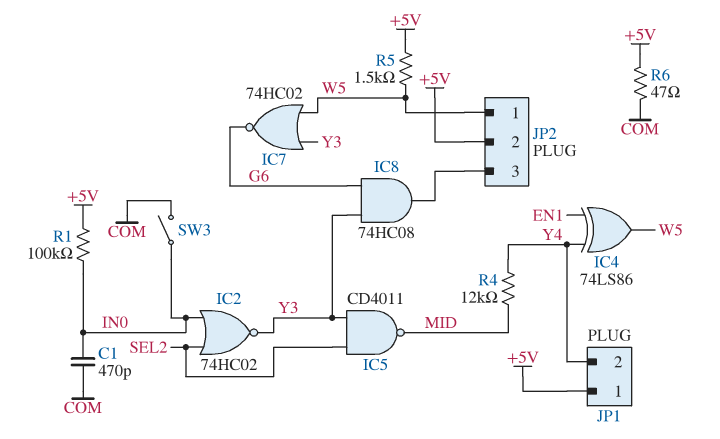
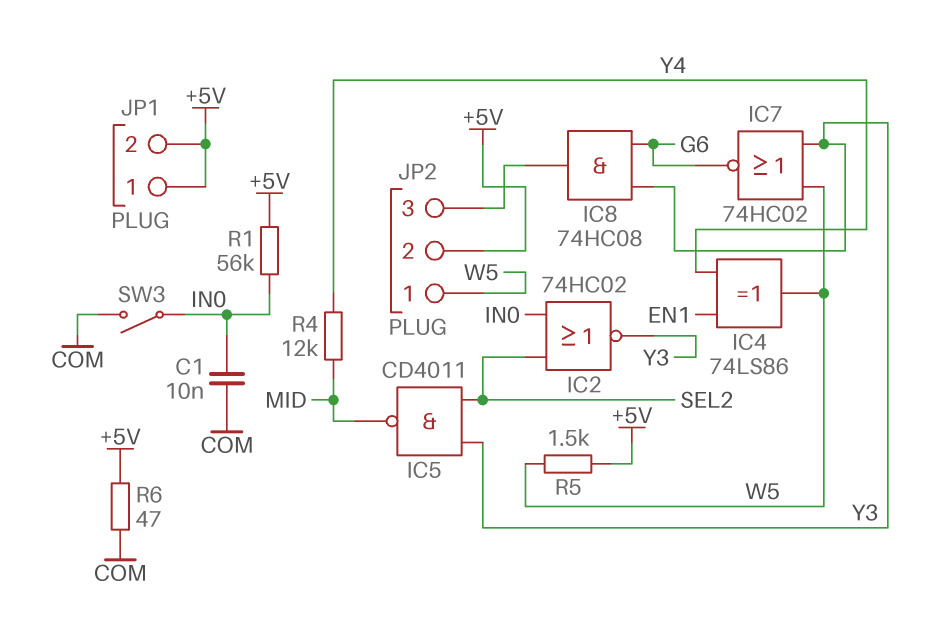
C1: 470pF (COM, IN0) -> 10nF (COM, IN0)
JP1 pin 2: Y4 -> +5V
R1: 100k (+5V, IN0) -> 56k (+5V, IN0)

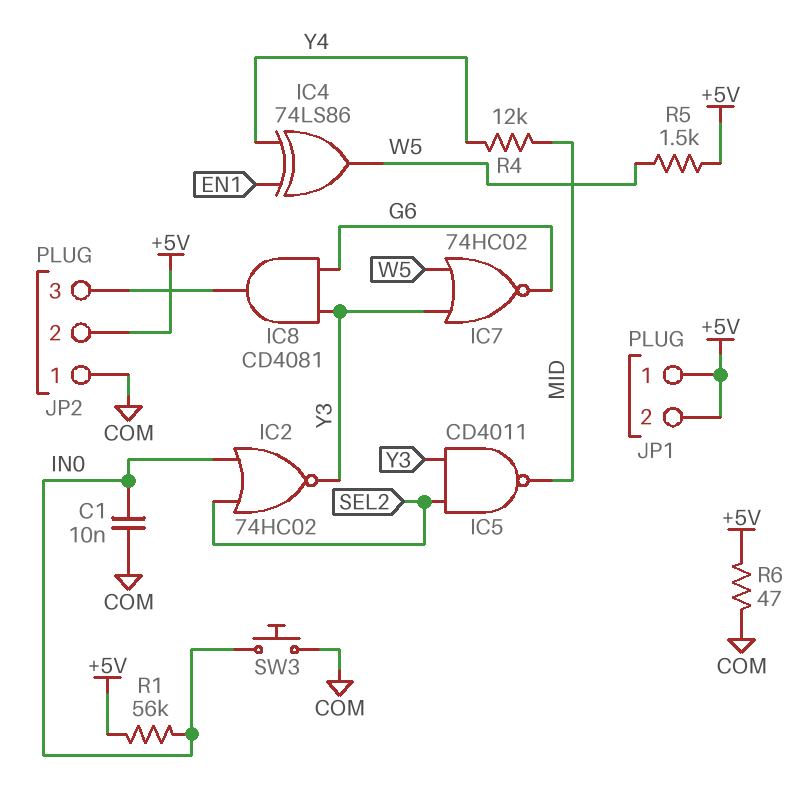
IC8: AND 74HC08 (in G6, in Y3, out JP2/3) -> AND CD4081 (in G6, in Y3, out JP2/3)
JP2 pin 1: W5 -> COM
SW3: switch (COM, IN0) -> button (COM, IN0)

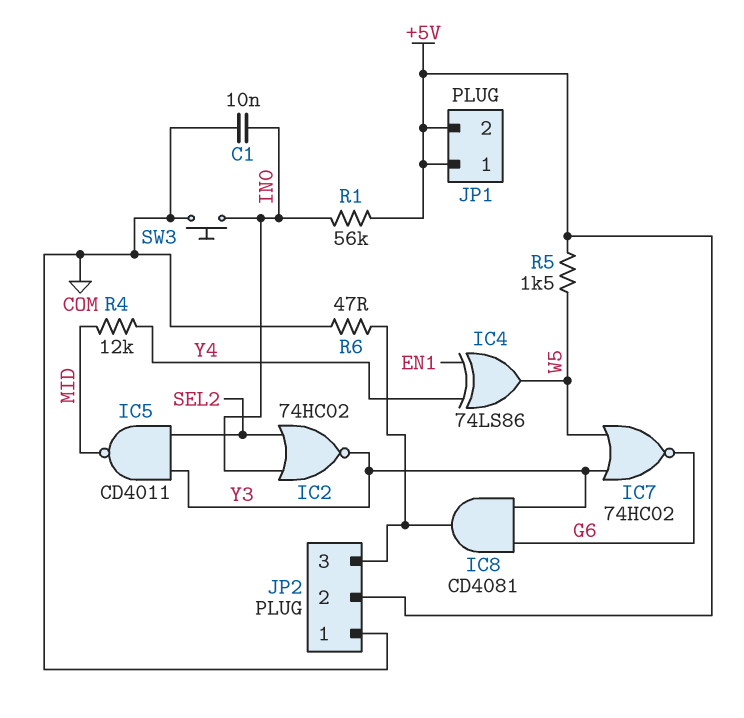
R6: 47 (+5V, COM) -> 47 (COM, JP2/3)

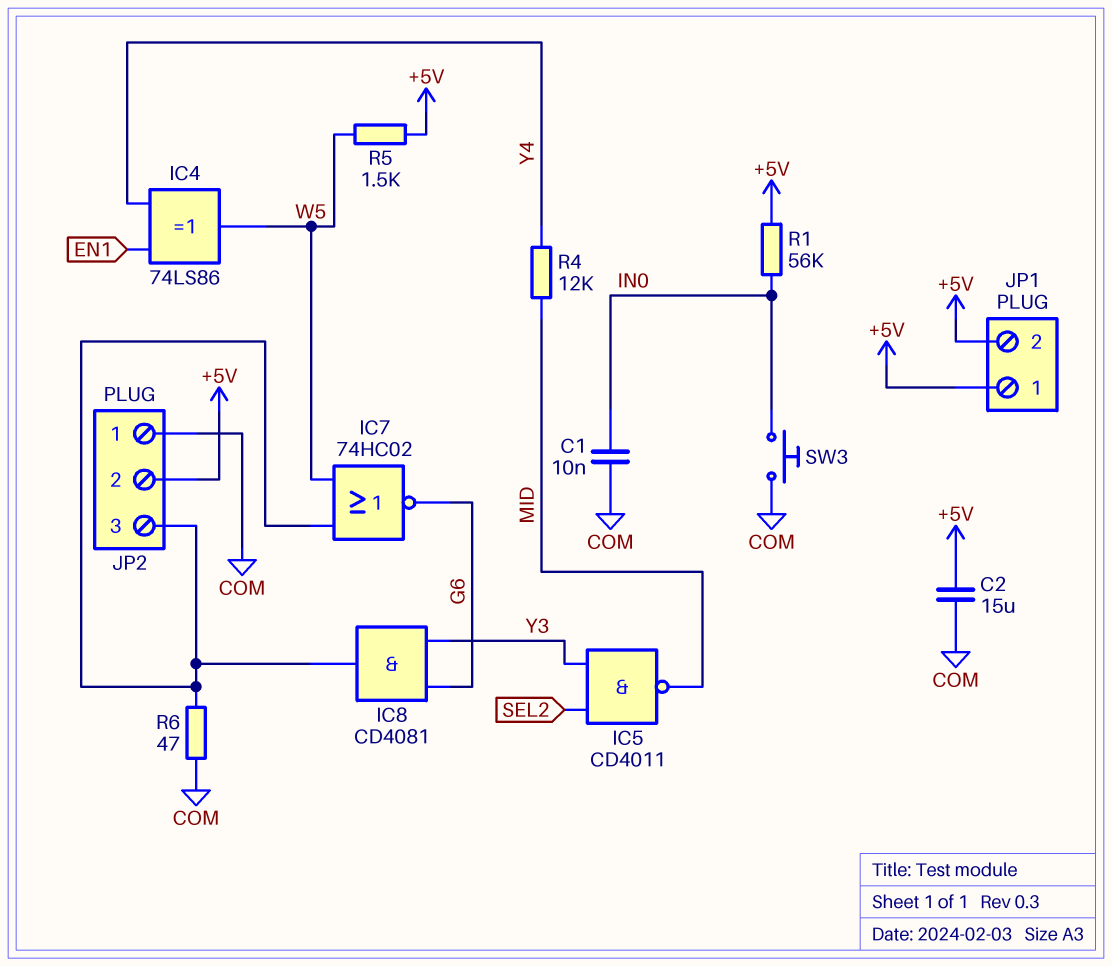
C2: none -> 15uF (+5V, COM)
IC2: NOR 74HC02 (in IN0, in SEL2, out Y3) -> none
IC7: NOR 74HC02 (in W5, in Y3, out G6) -> NOR 74HC02 (in JP2/3, in W5, out G6)

